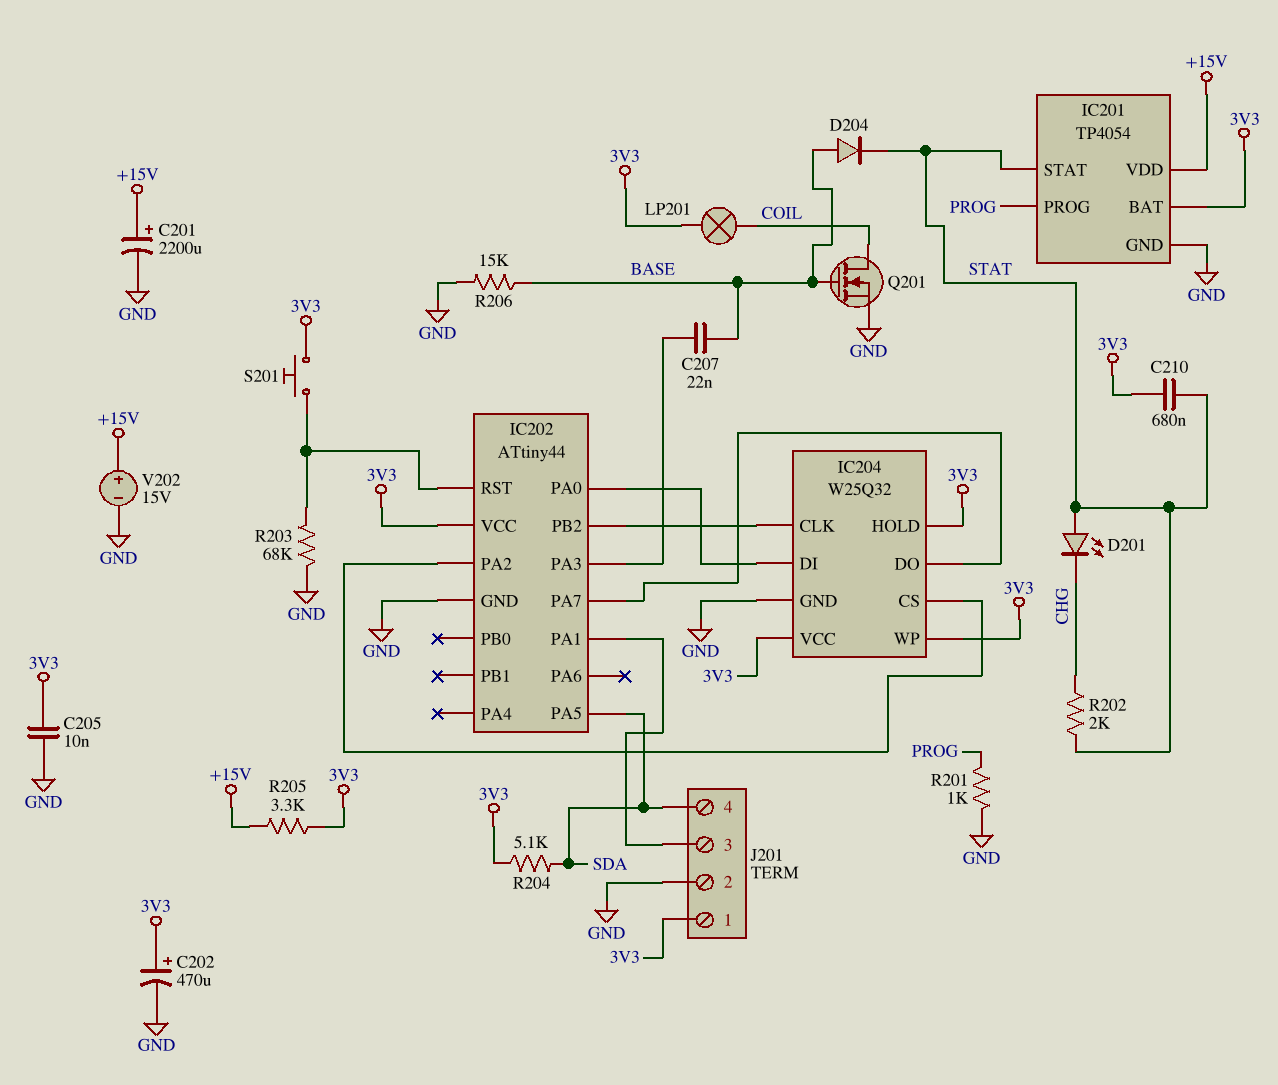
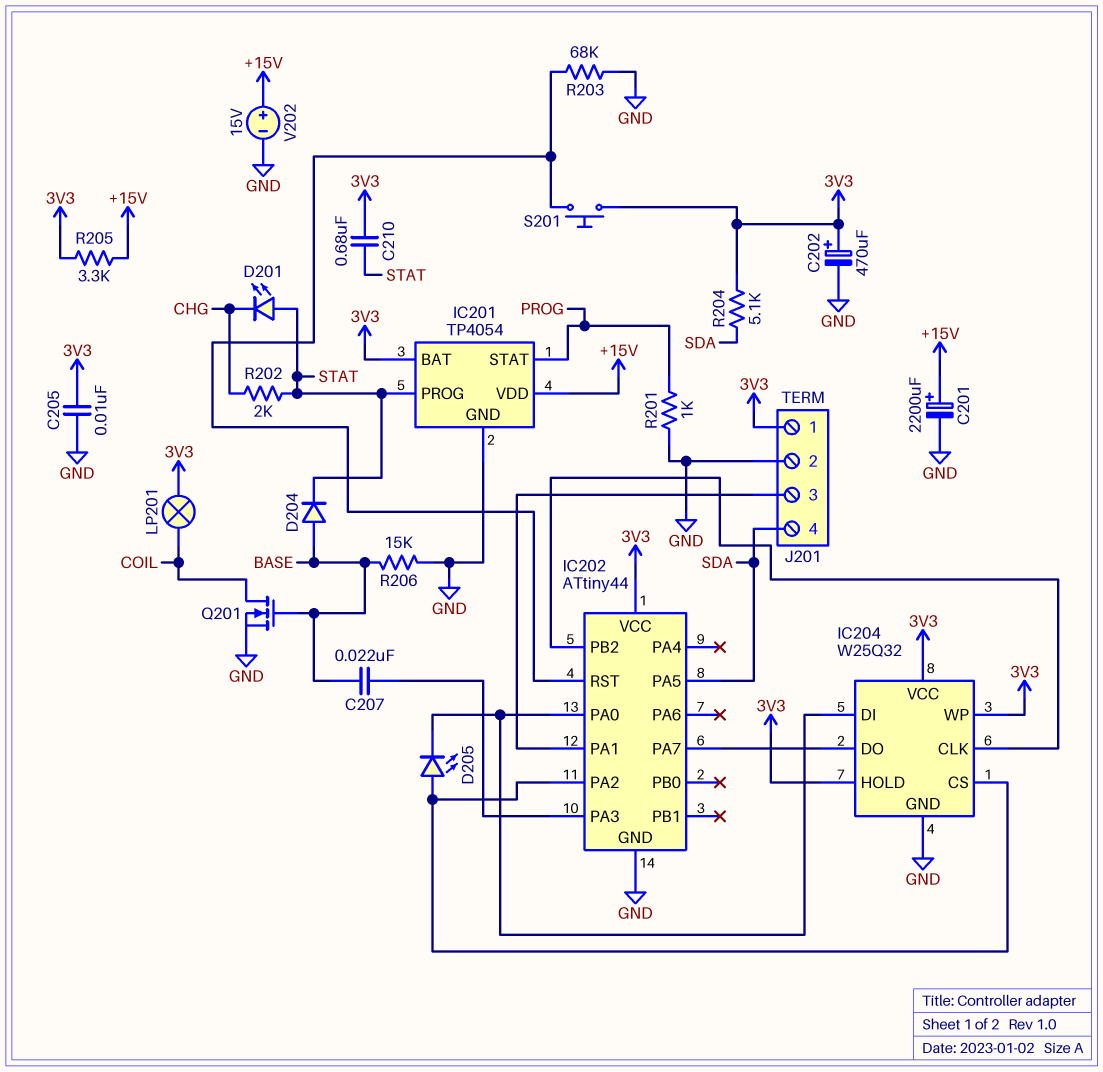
D205: none -> LED (A IC202/PA2, K IC202/PA0)
IC201 pin PROG: PROG -> STAT
IC201 pin STAT: STAT -> PROG

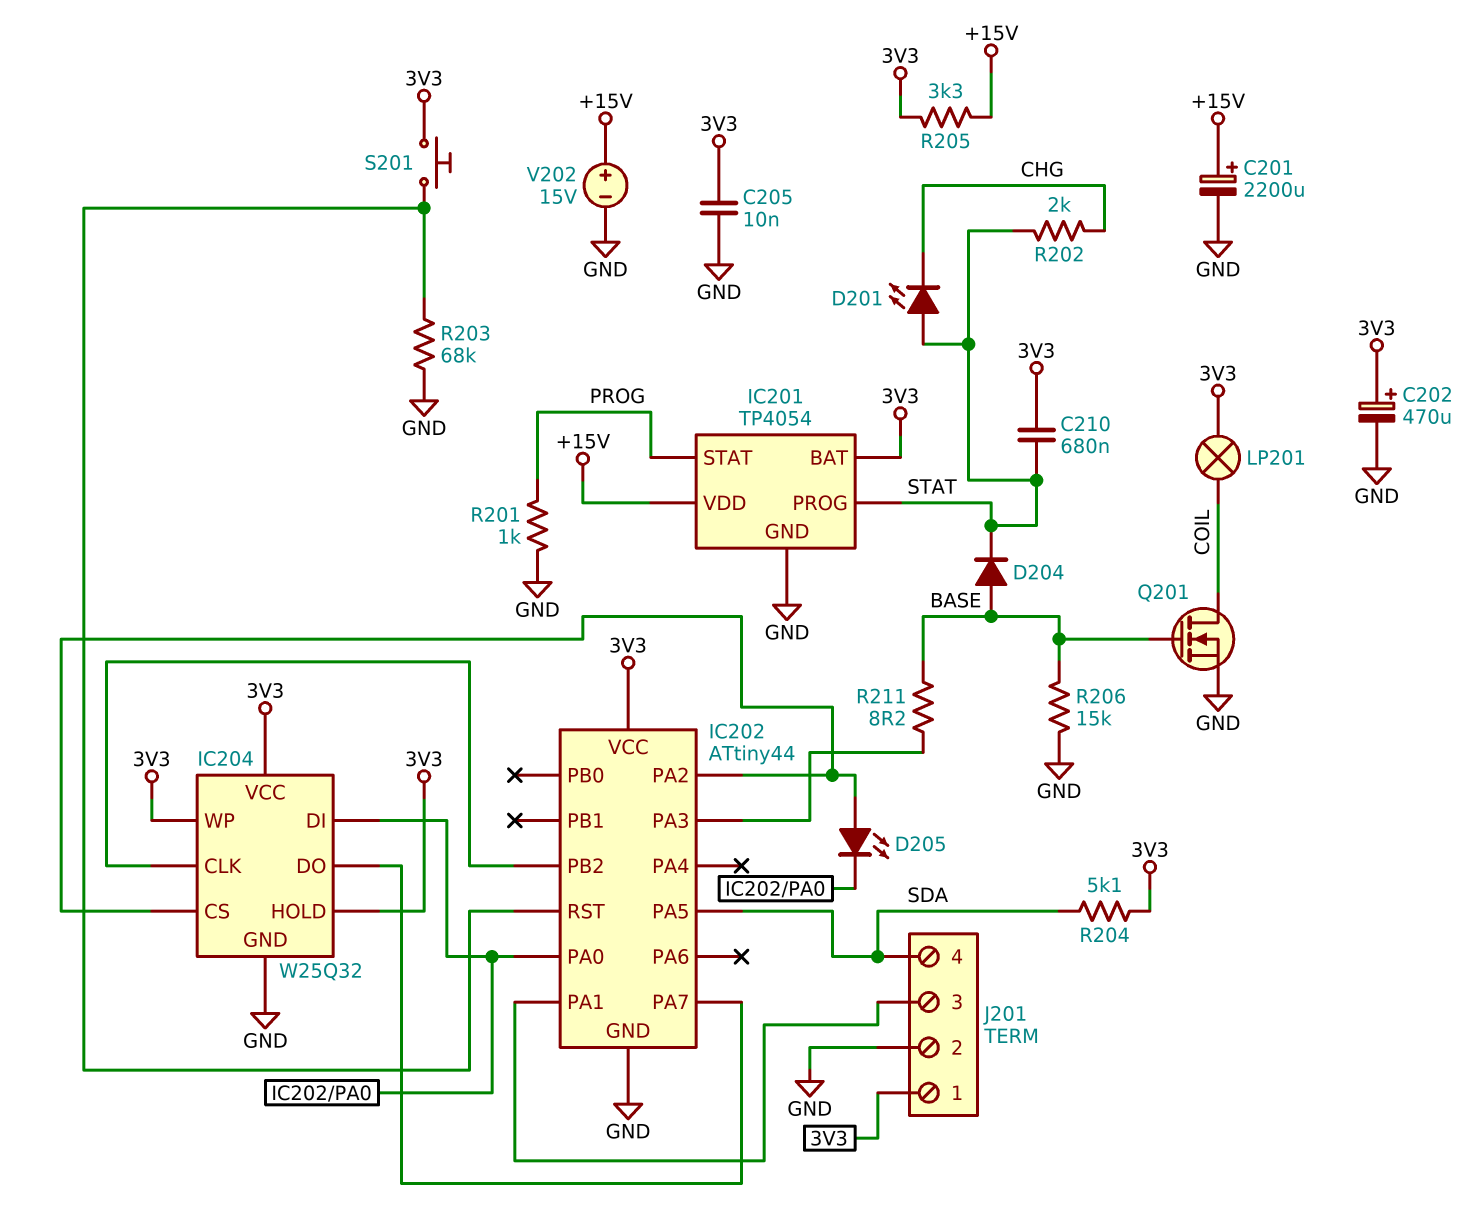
C207: 22nF (BASE, IC202/PA3) -> none
R211: none -> 8.2 (BASE, IC202/PA3)

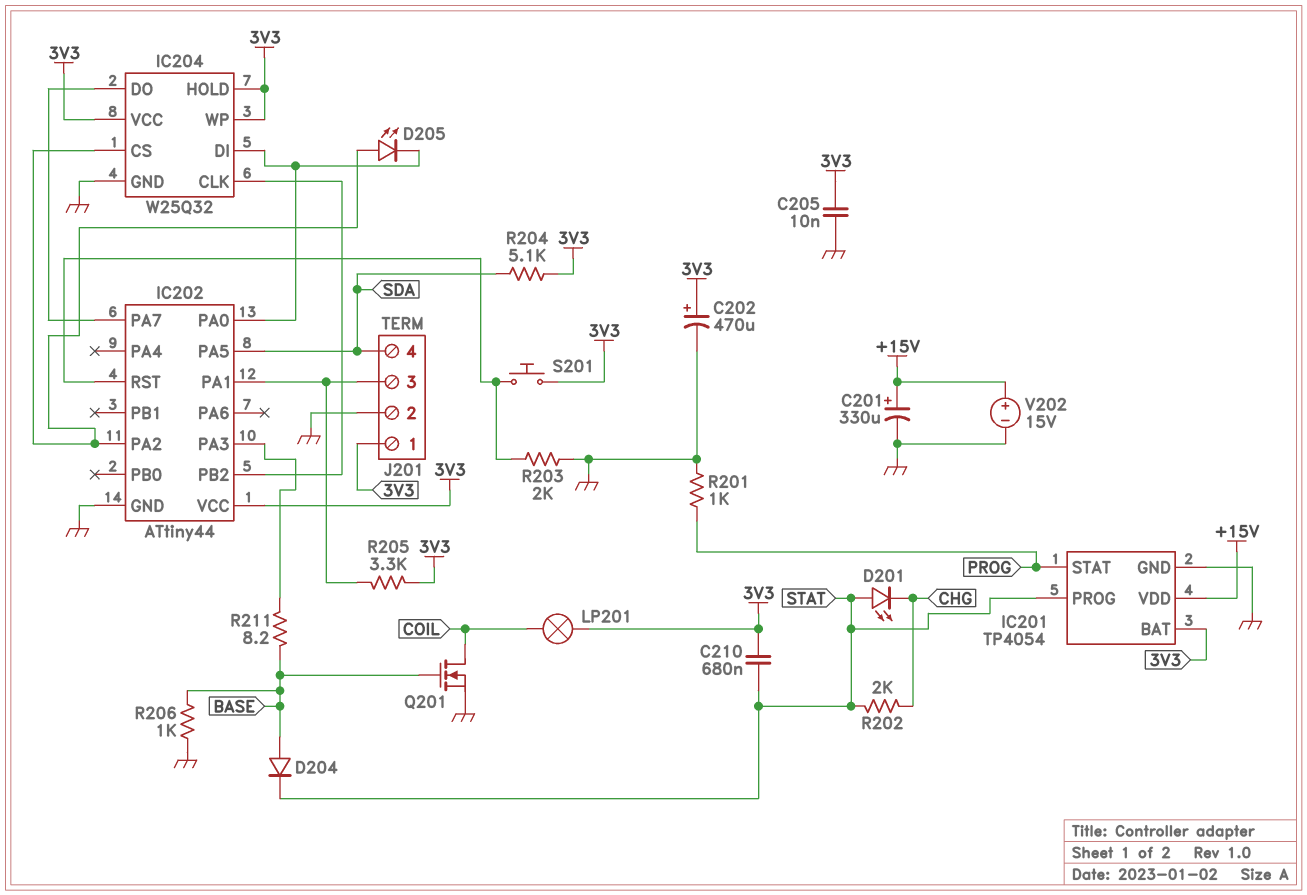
C201: 2200uF (plus +15V, minus GND) -> 330uF (plus +15V, minus GND)
R203: 68k (GND, IC202/RST) -> 2k (GND, IC202/RST)
R205: 3.3k (+15V, 3V3) -> 3.3k (3V3, IC202/PA1)
R206: 15k (BASE, GND) -> 1k (BASE, GND)

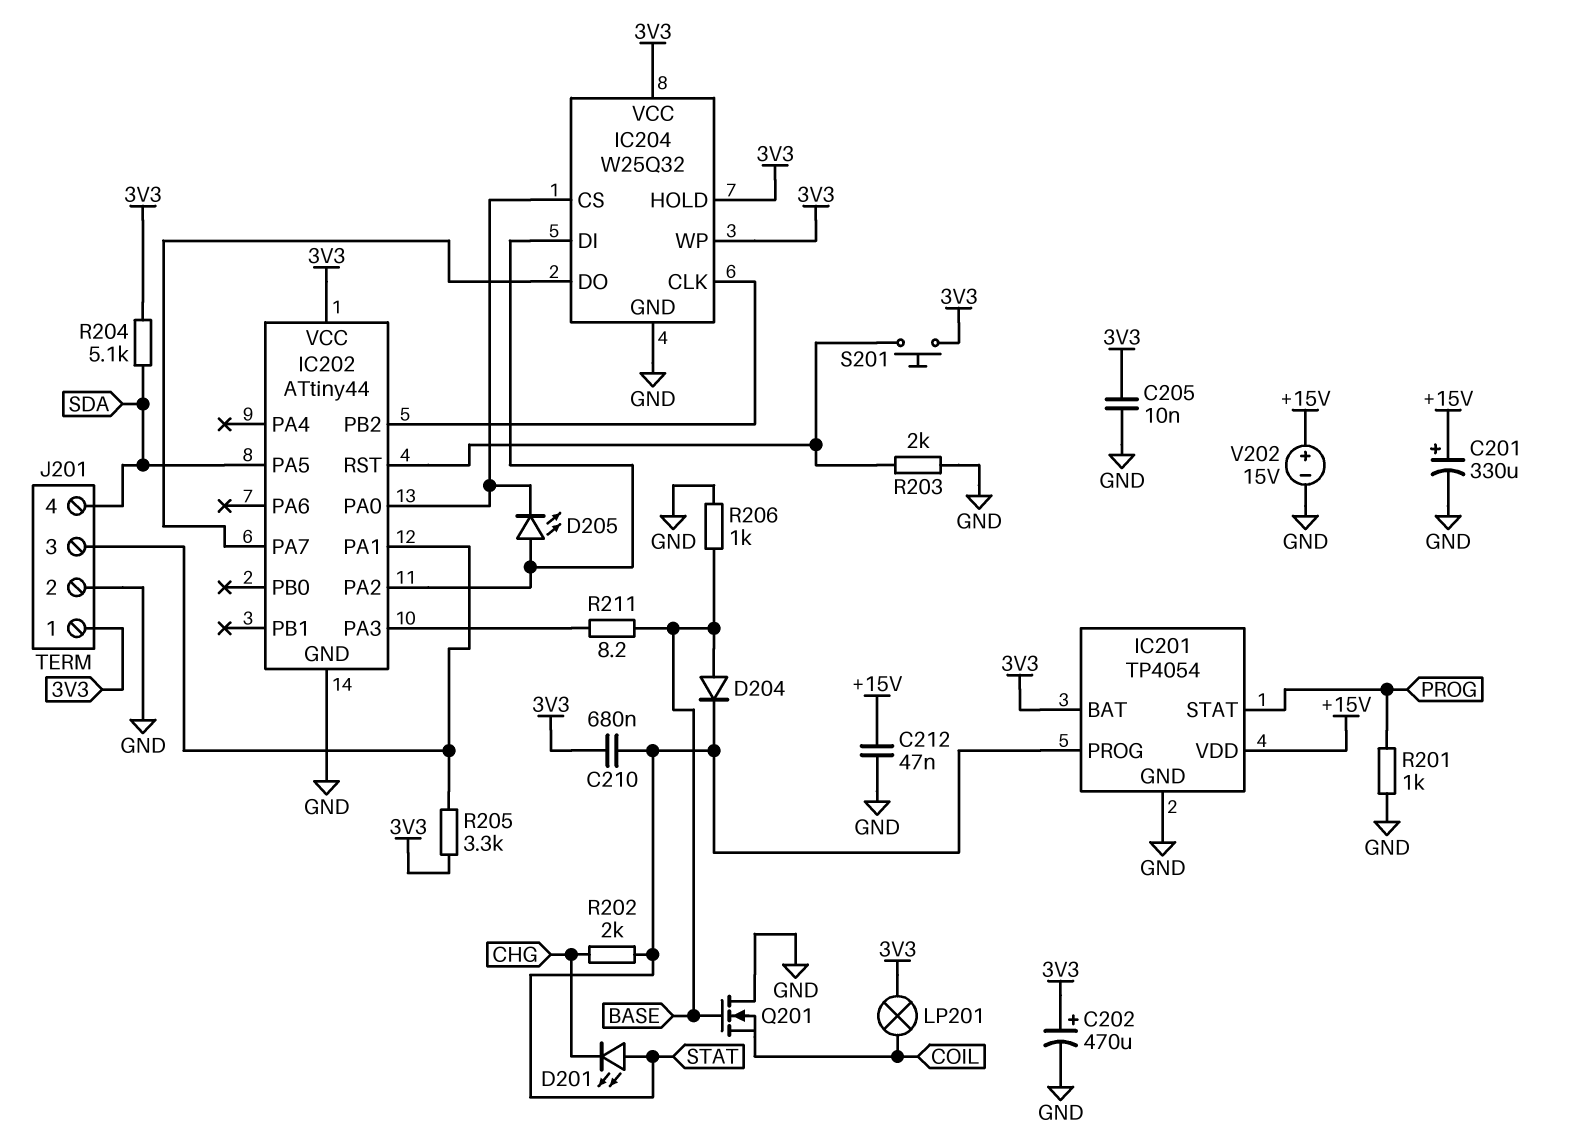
C212: none -> 47nF (+15V, GND)
IC204 pin CS: IC202/PA2 -> IC202/PA0
IC204 pin DI: IC202/PA0 -> IC202/PA2
Q201: NMOS (G BASE, D COIL, S GND) -> NMOS (G BASE, D GND, S COIL)

